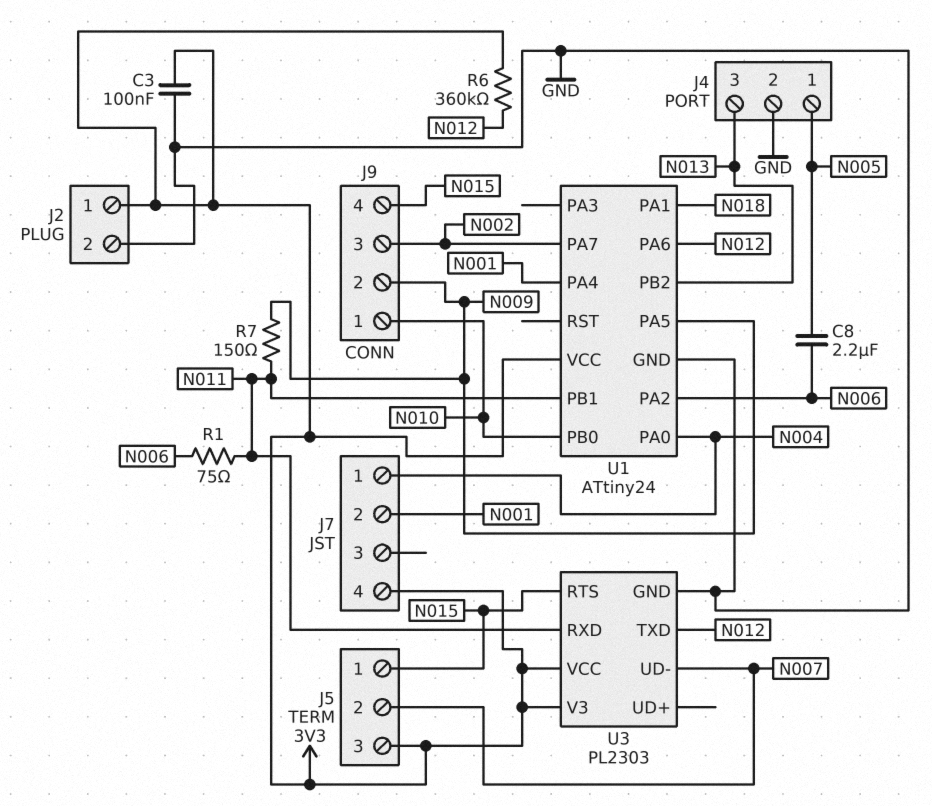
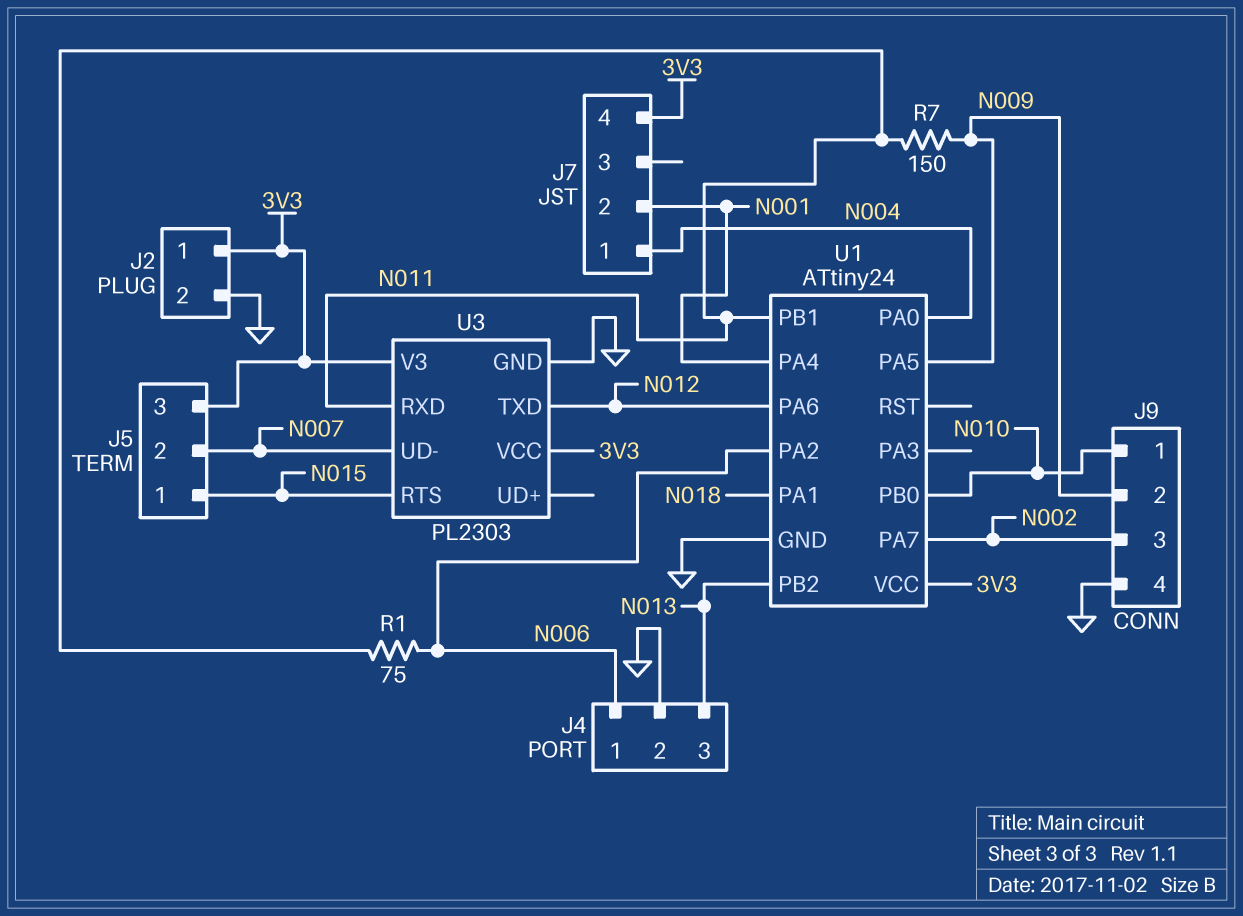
C3: 100nF (3V3, GND) -> none
C8: 2.2uF (N005, N006) -> none
J4 pin 1: N005 -> N006
J9 pin 4: N015 -> GND
R6: 360k (3V3, N012) -> none

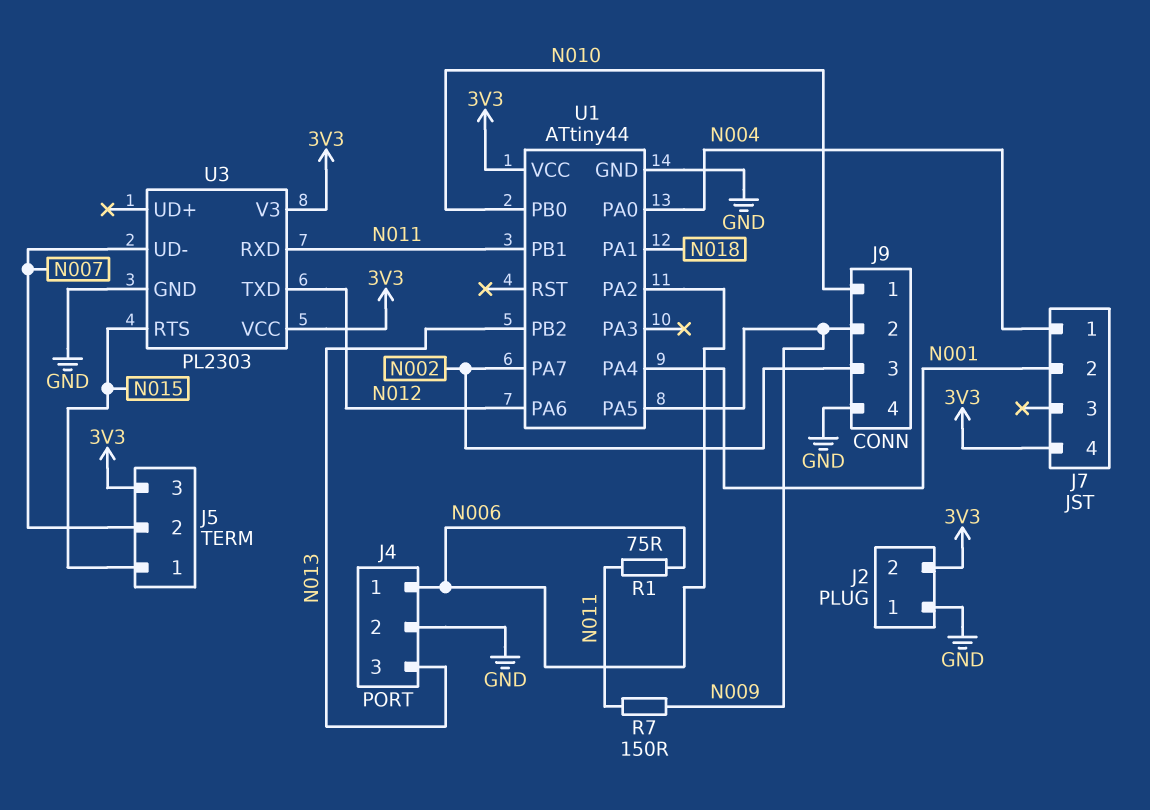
J2 pin 1: 3V3 -> GND
J2 pin 2: GND -> 3V3
U1: ATtiny24 -> ATtiny44

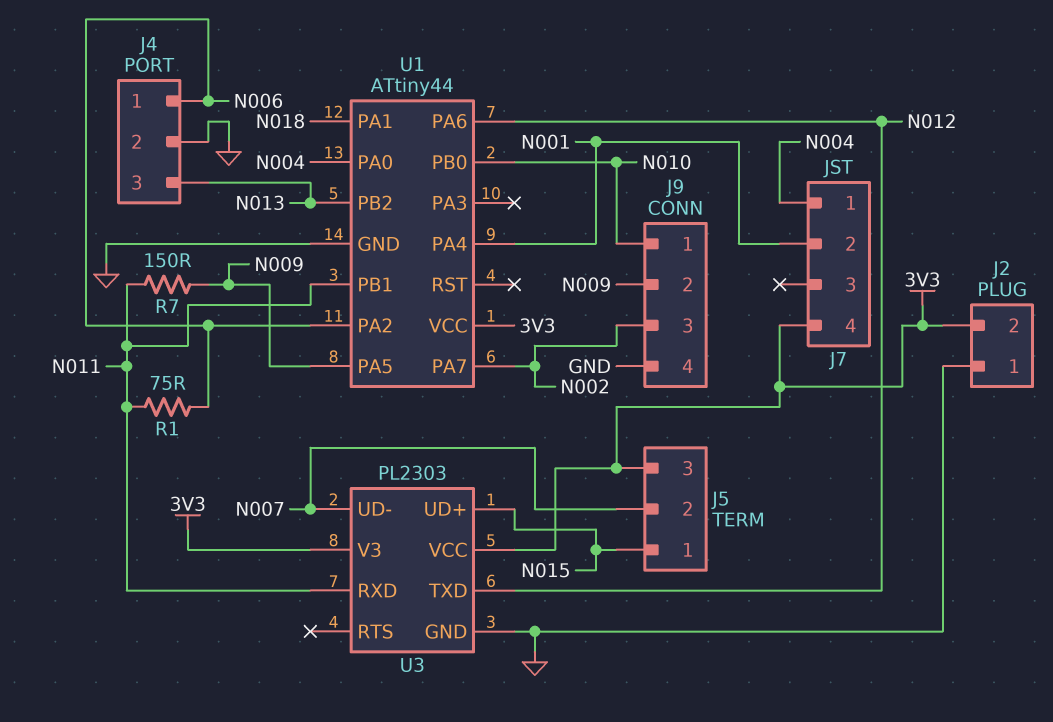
U3 pin RTS: N015 -> none
U3 pin UD+: none -> N015

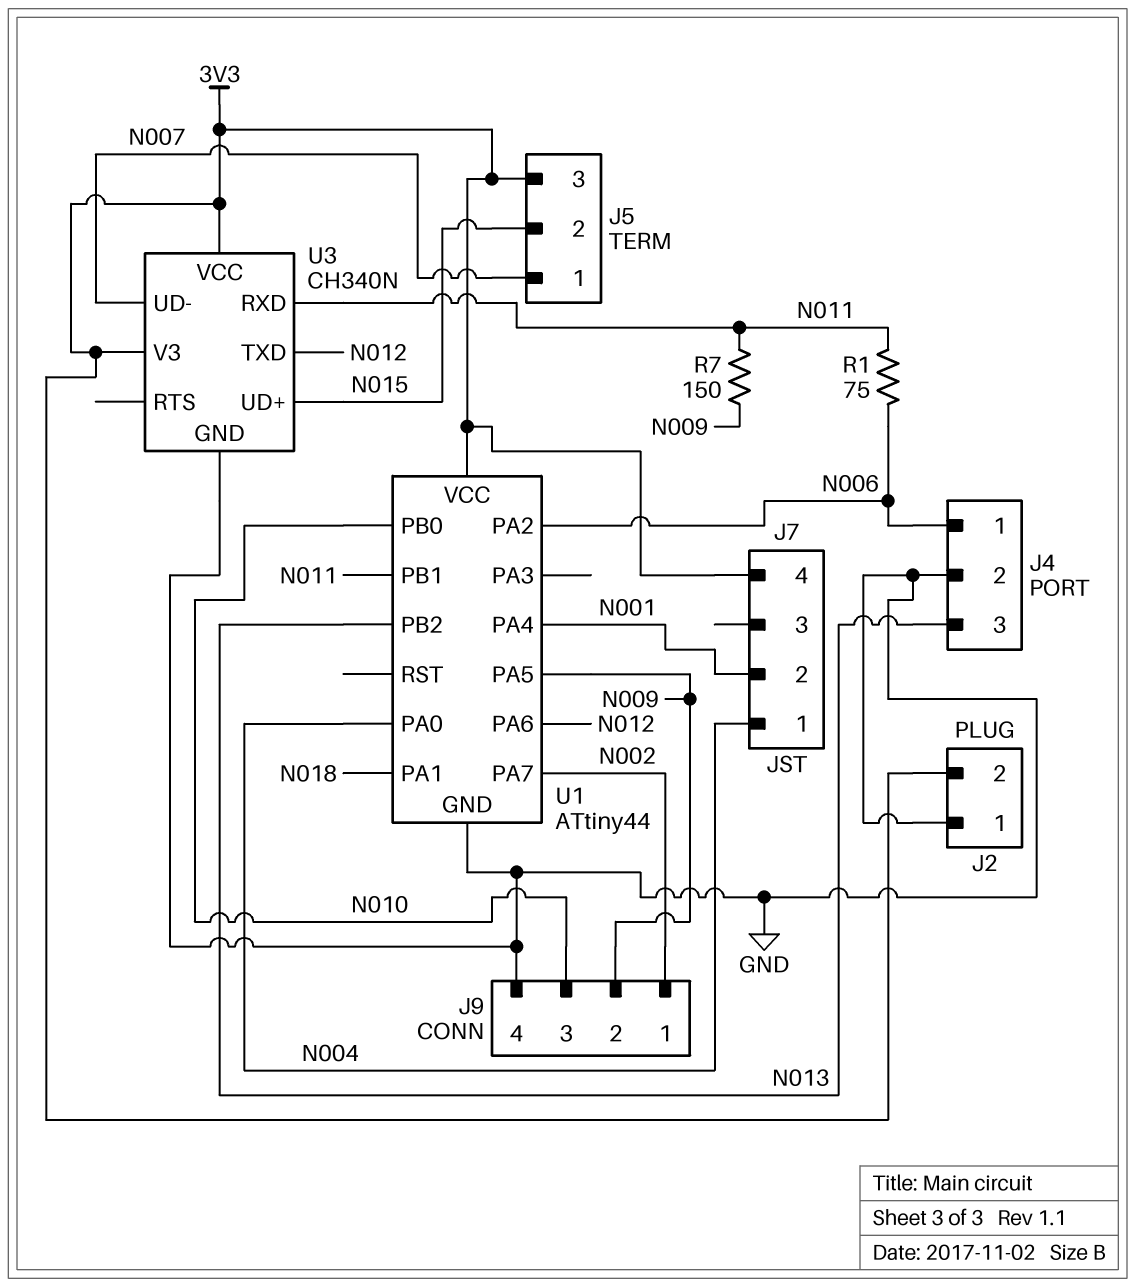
J5 pin 1: N015 -> N007
J5 pin 2: N007 -> N015
J9 pin 1: N010 -> N002
J9 pin 3: N002 -> N010
U3: PL2303 -> CH340N

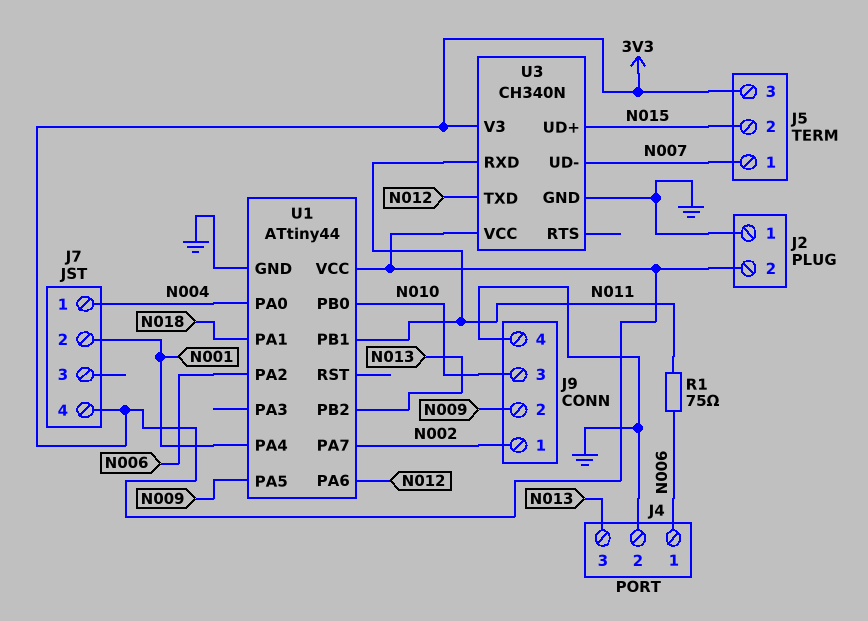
R7: 150 (N009, N011) -> none

